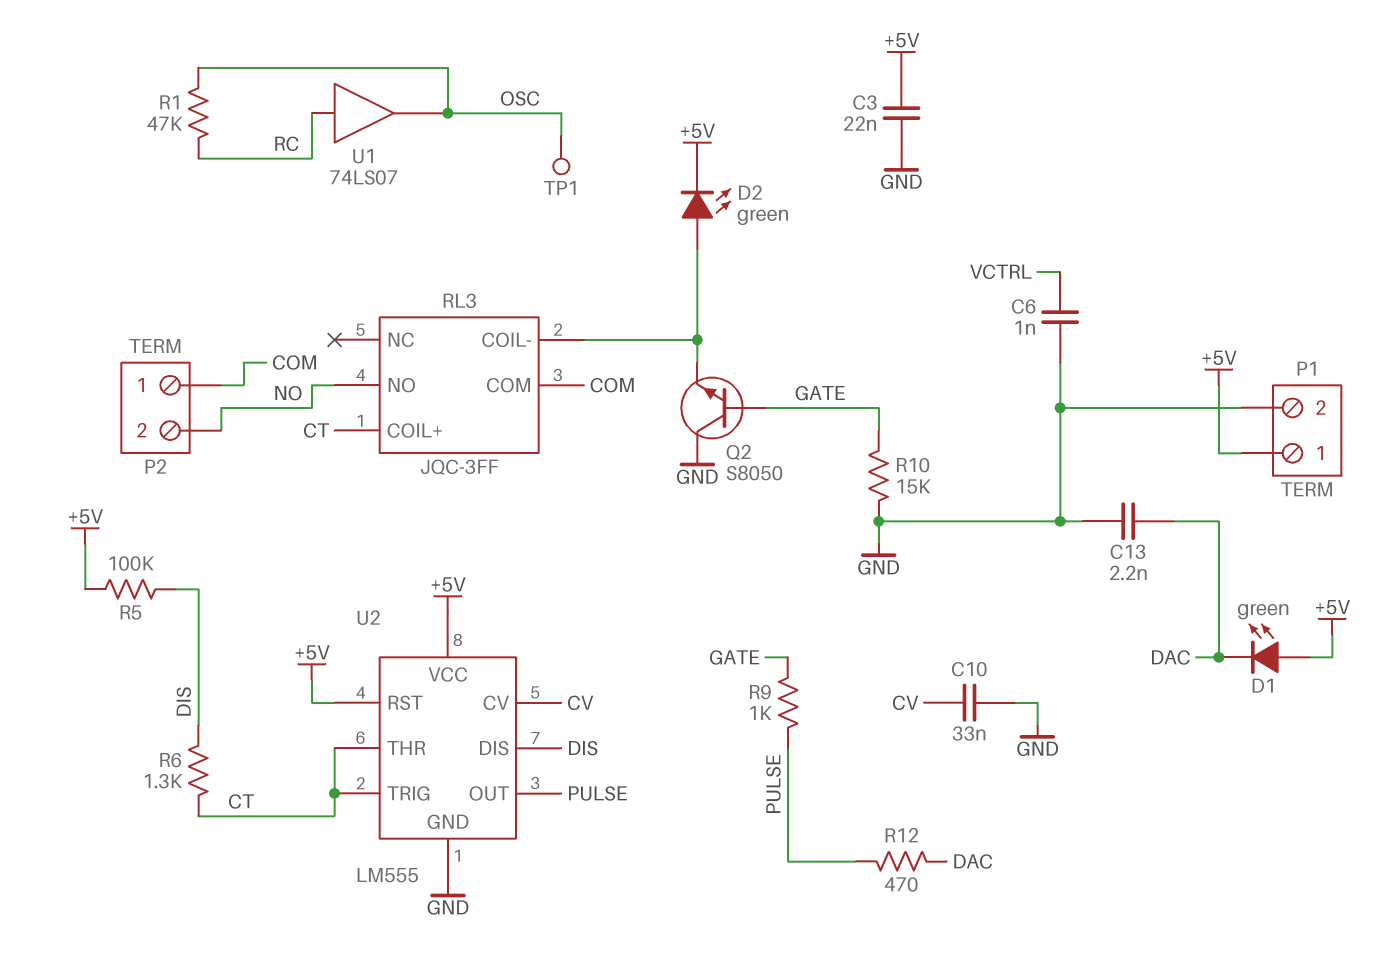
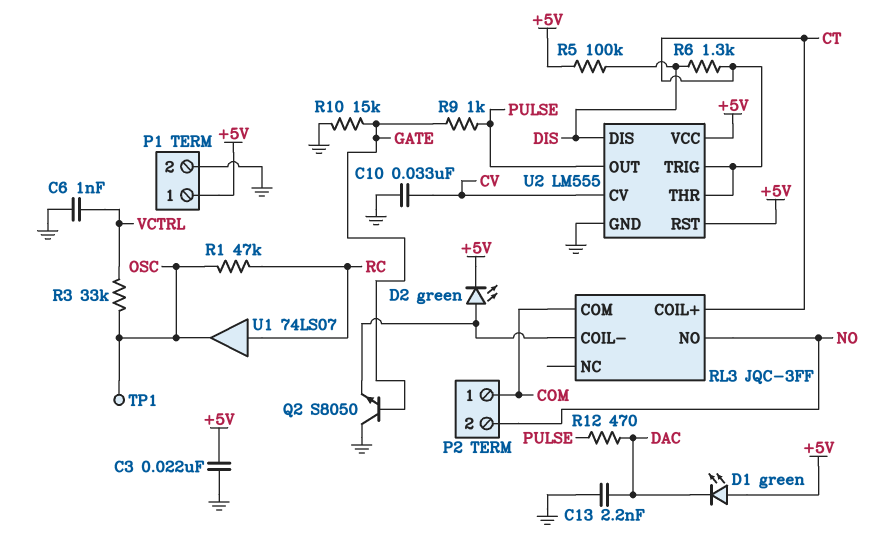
R3: none -> 33k (OSC, VCTRL)

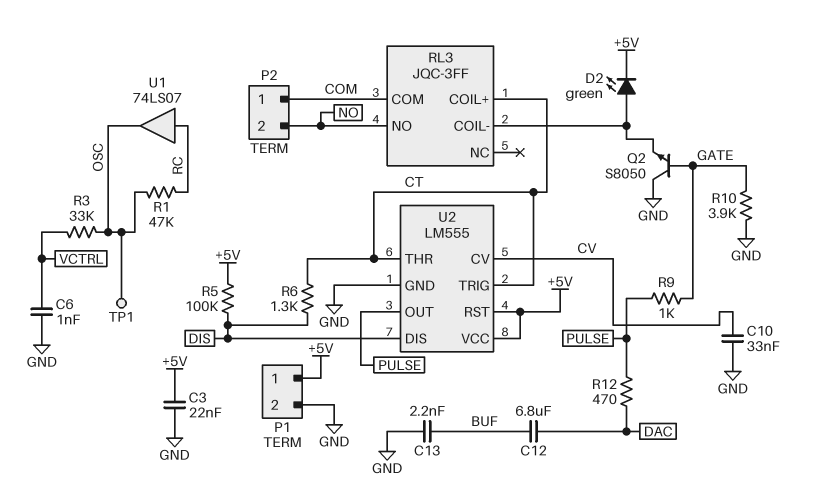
C12: none -> 6.8uF (BUF, DAC)
C13: 2.2nF (DAC, GND) -> 2.2nF (BUF, GND)
D1: LED green (A +5V, K DAC) -> none
R10: 15k (GATE, GND) -> 3.9k (GATE, GND)

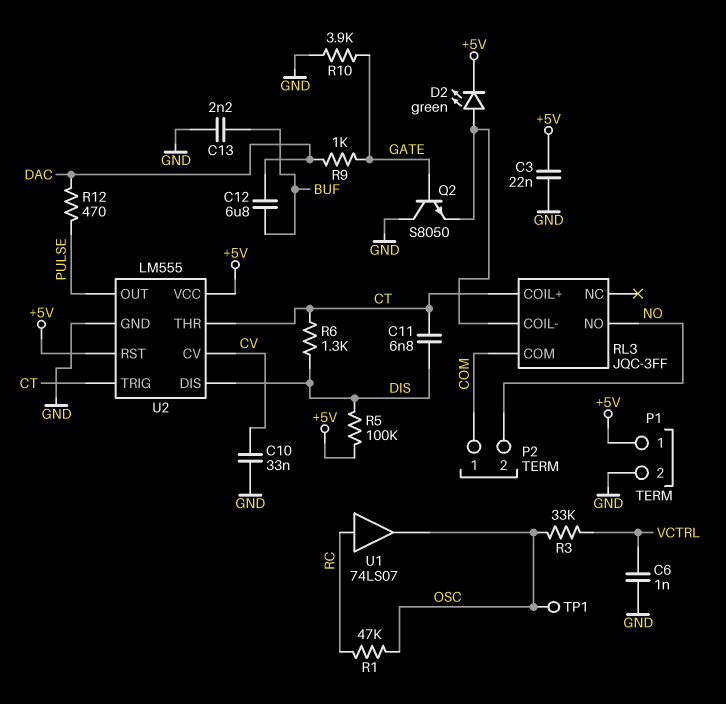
C11: none -> 6.8nF (CT, DIS)
R9: 1k (GATE, PULSE) -> 1k (DAC, GATE)

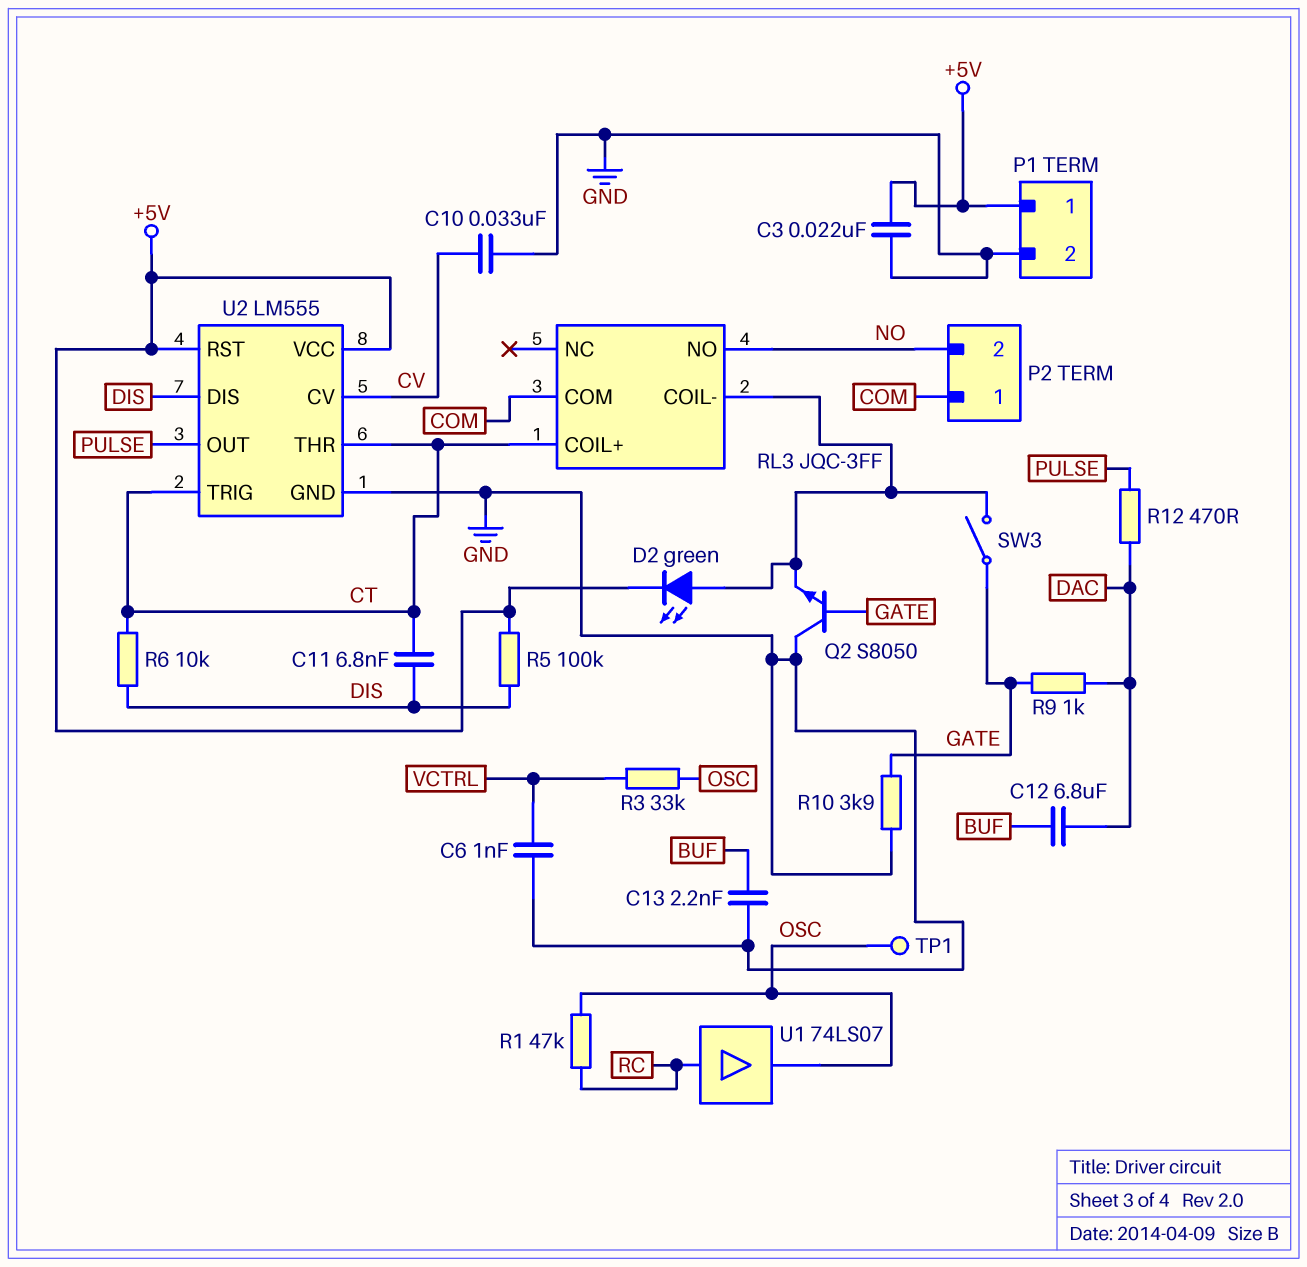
R6: 1.3k (CT, DIS) -> 10k (CT, DIS)
SW3: none -> switch (GATE, RL3/COIL-)

